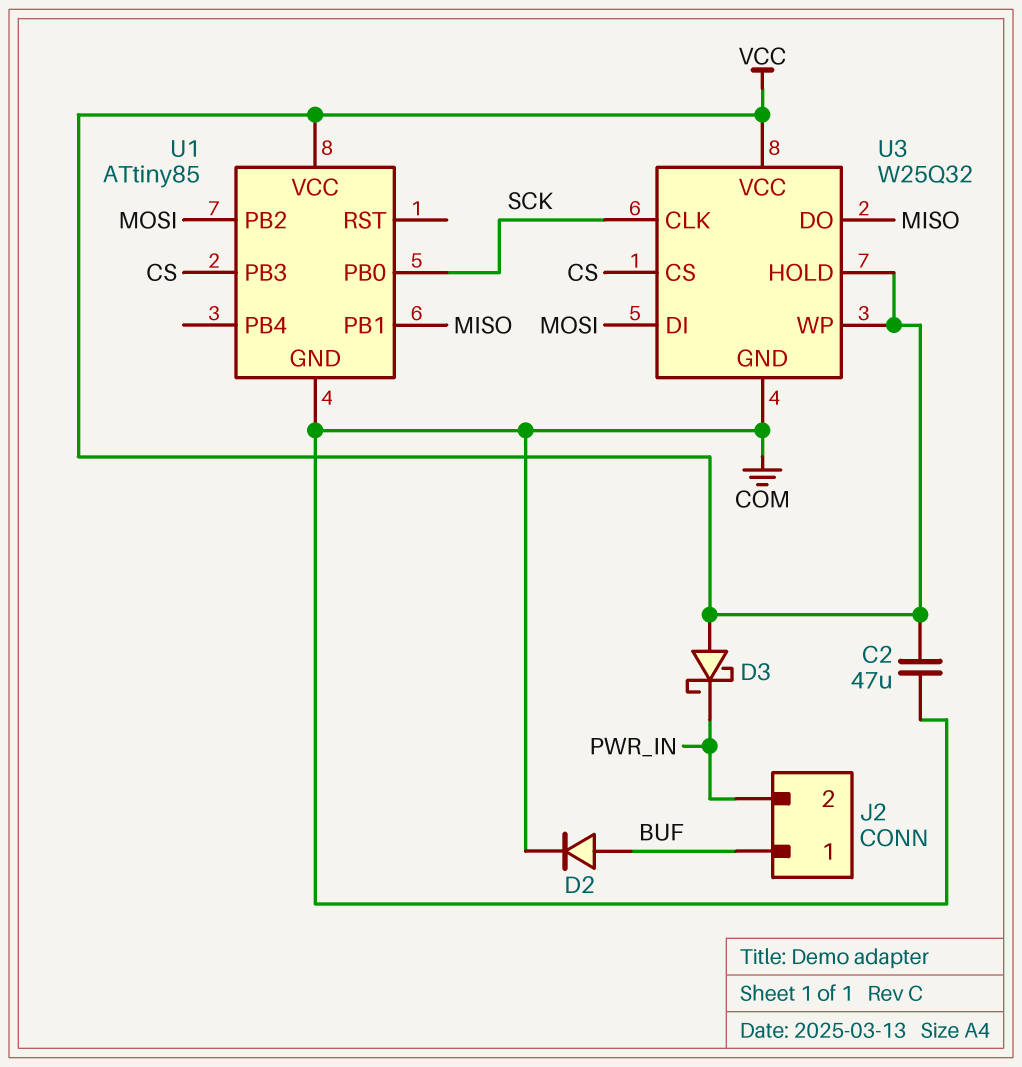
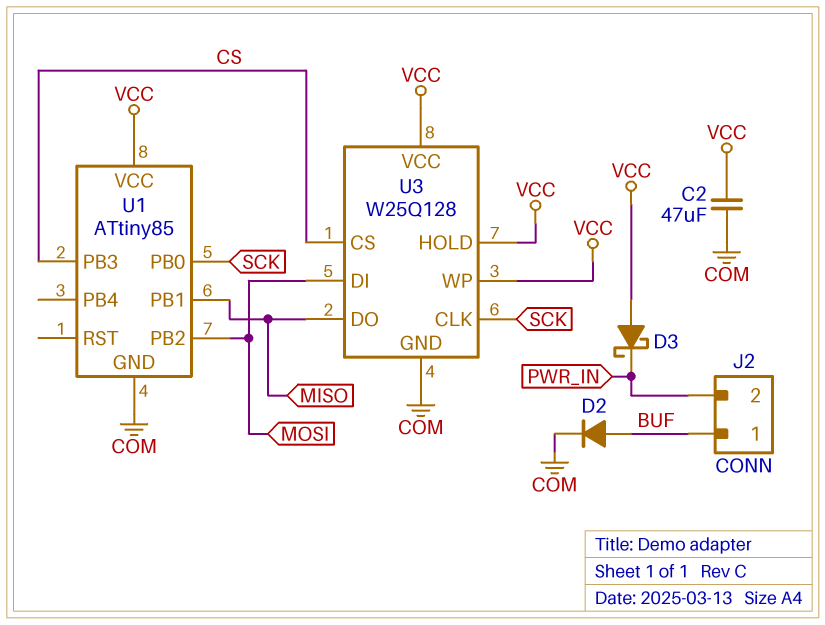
U3: W25Q32 -> W25Q128

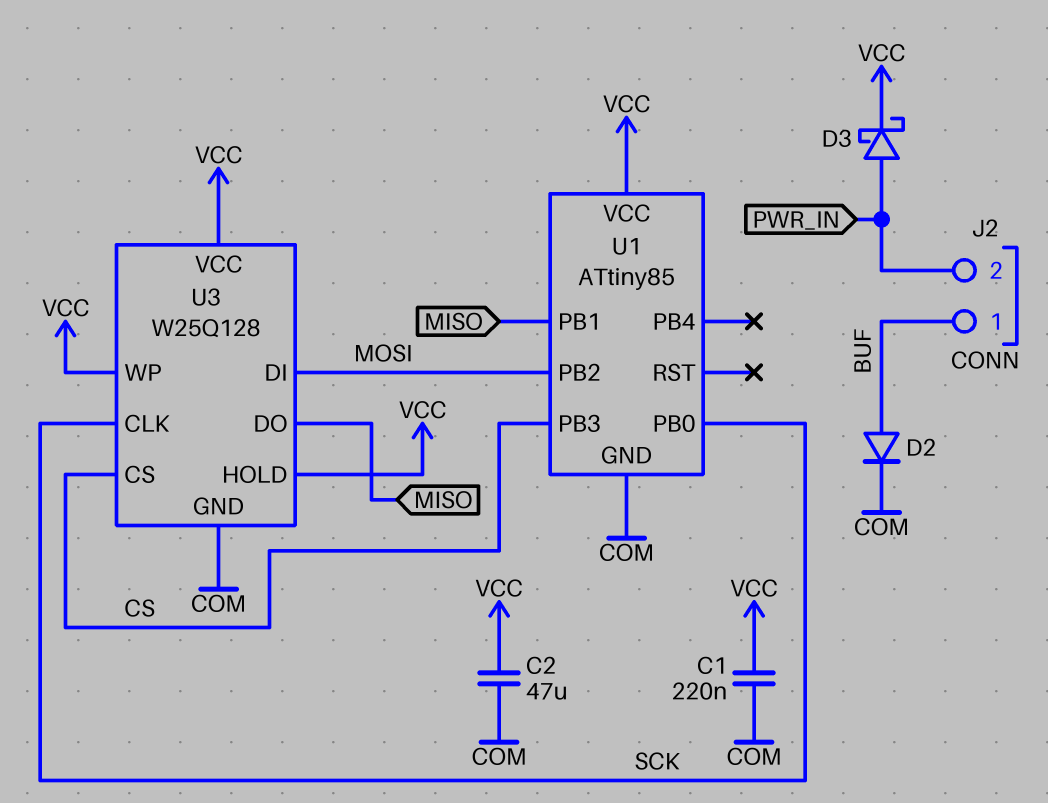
C1: none -> 220nF (COM, VCC)
D3: schottky (A VCC, K PWR_IN) -> schottky (A PWR_IN, K VCC)

